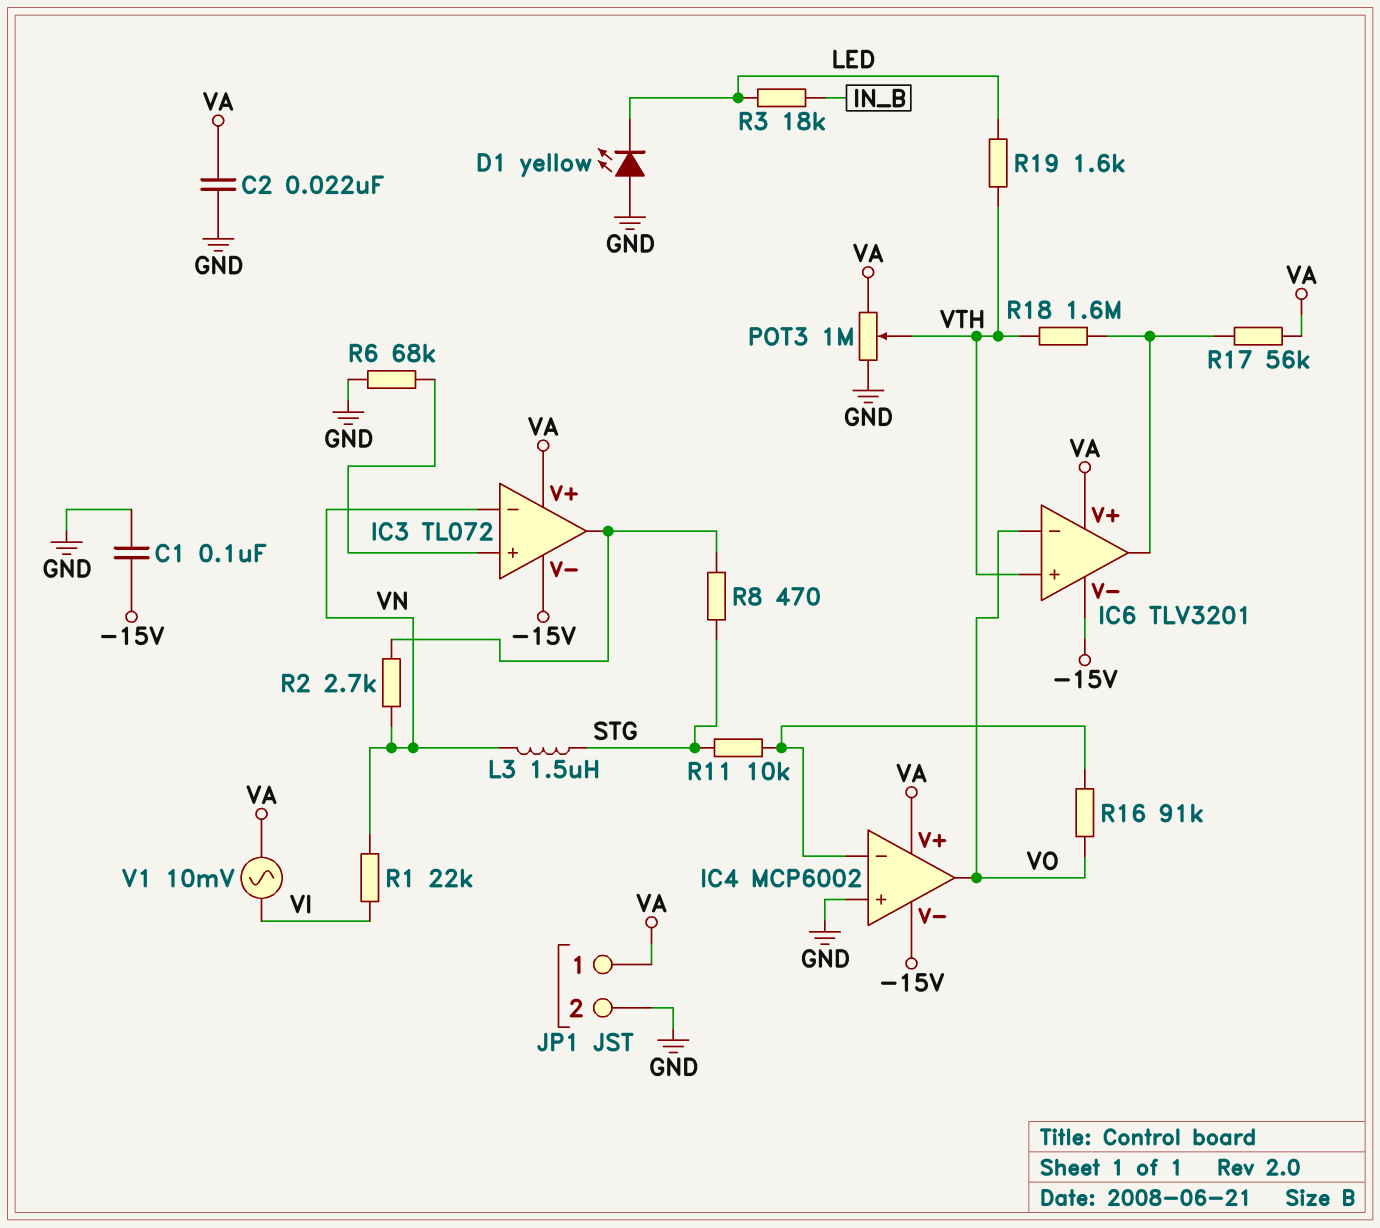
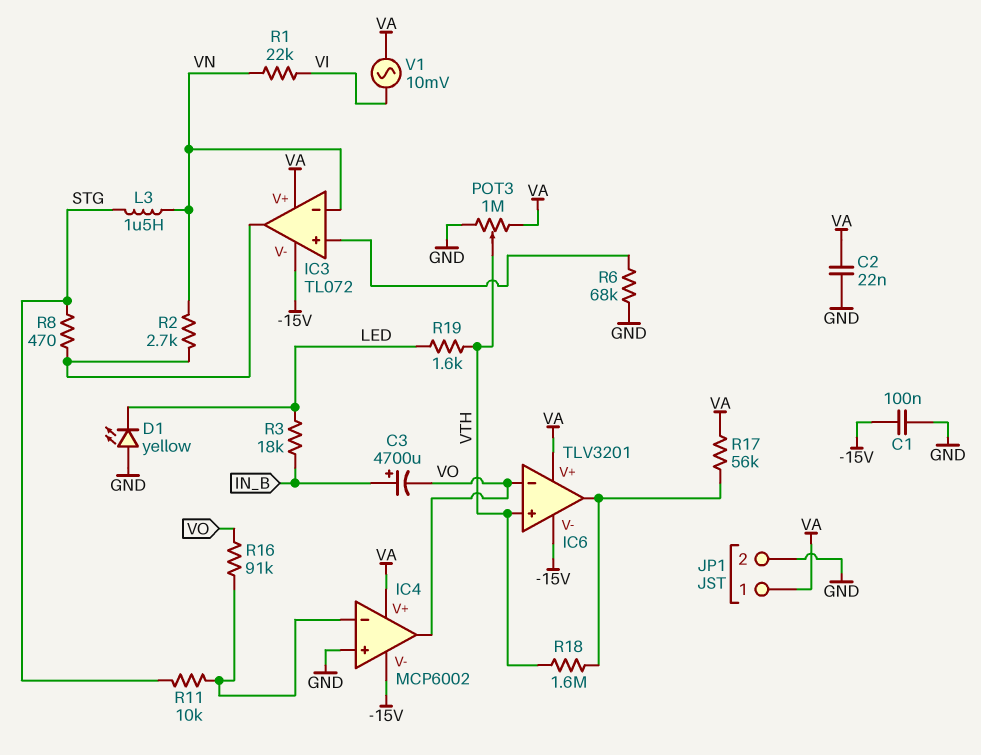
C3: none -> 4700uF (plus IN_B, minus VO)

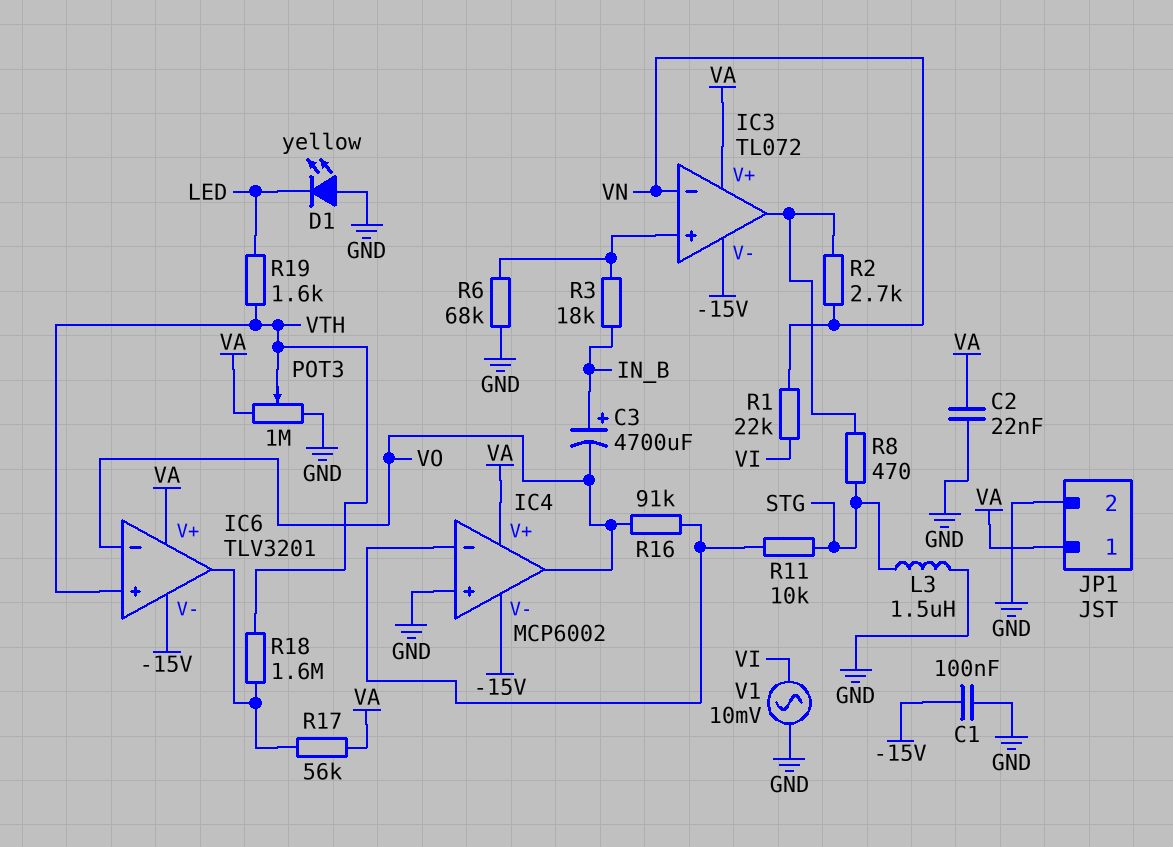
L3: 1.5uH (STG, VN) -> 1.5uH (GND, STG)
R3: 18k (IN_B, LED) -> 18k (IC3/in+, IN_B)
V1: AC 10mV (VA, VI) -> AC 10mV (GND, VI)

